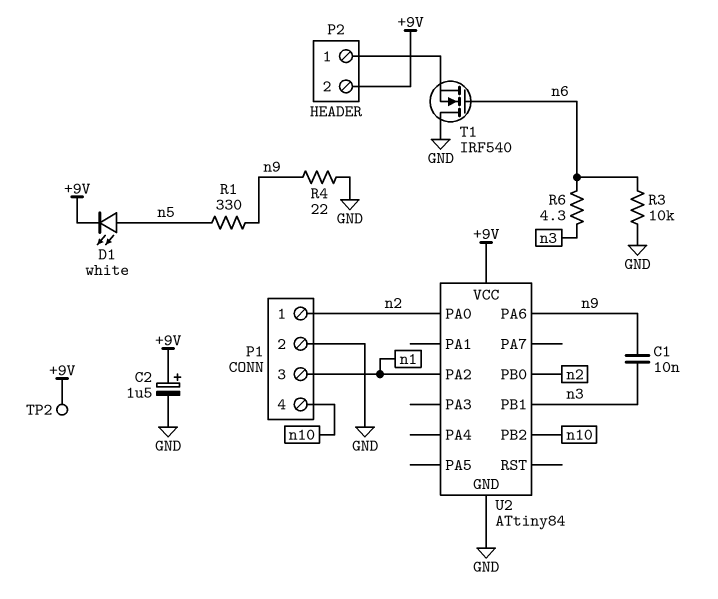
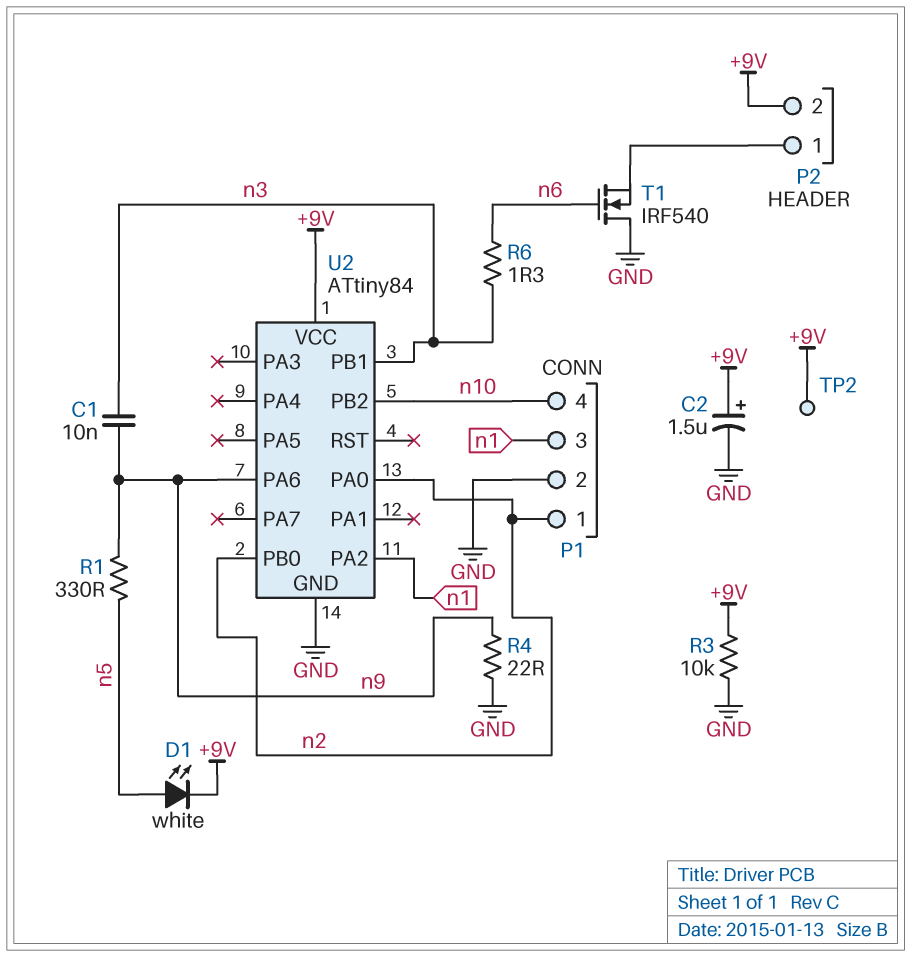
R3: 10k (GND, n6) -> 10k (+9V, GND)
R6: 4.3 (n3, n6) -> 1.3 (n3, n6)

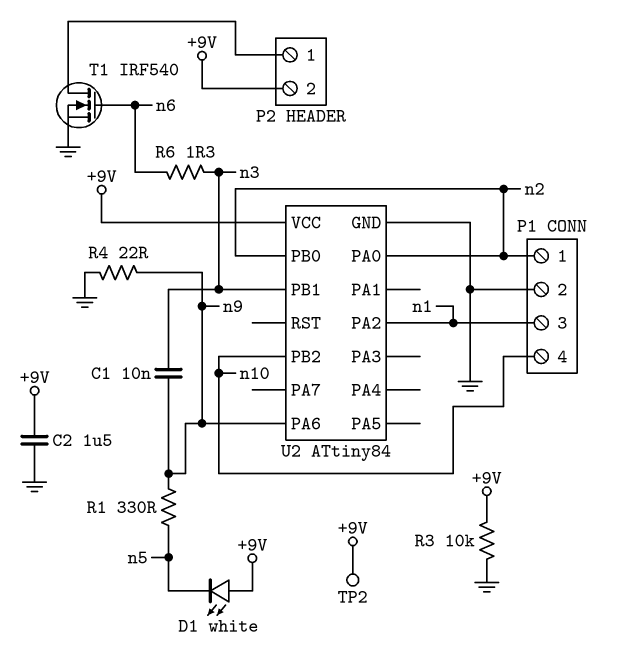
C2: 1.5uF (plus +9V, minus GND) -> 1.5uF (+9V, GND)
D1: LED white (A n5, K +9V) -> LED white (A +9V, K n5)
T1: NMOS IRF540 (G n6, D GND, S P2/1) -> NMOS IRF540 (G n6, D P2/1, S GND)

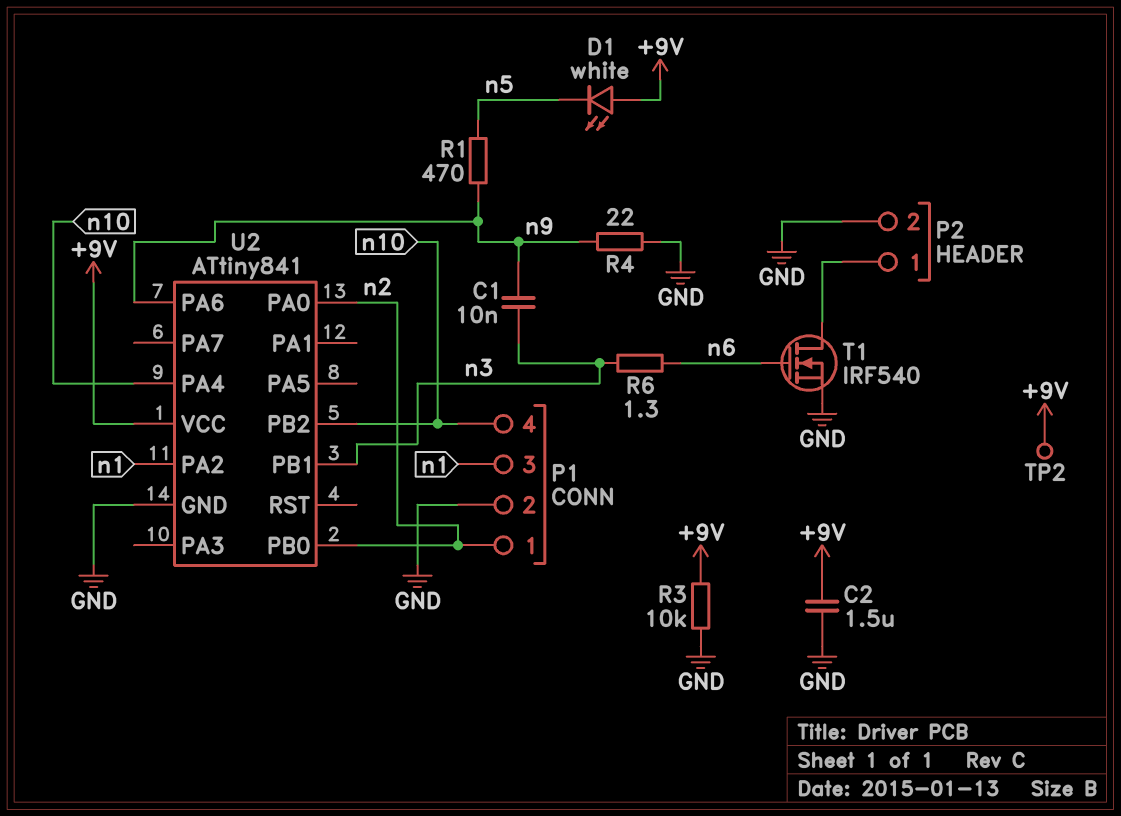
P2 pin 2: +9V -> GND
R1: 330 (n5, n9) -> 470 (n5, n9)
U2: ATtiny84 -> ATtiny841
U2 pin PA4: none -> n10

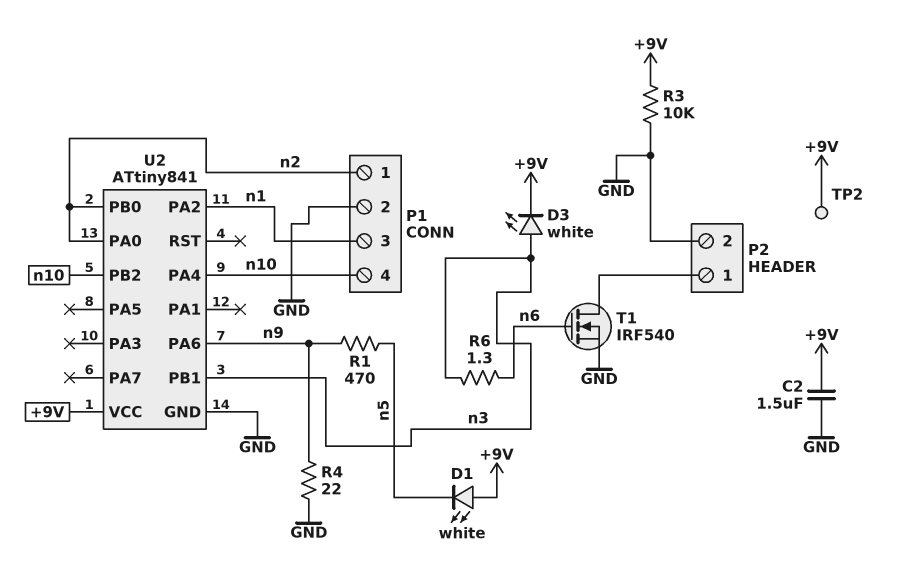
C1: 10nF (n3, n9) -> none
D3: none -> LED white (A n3, K +9V)

